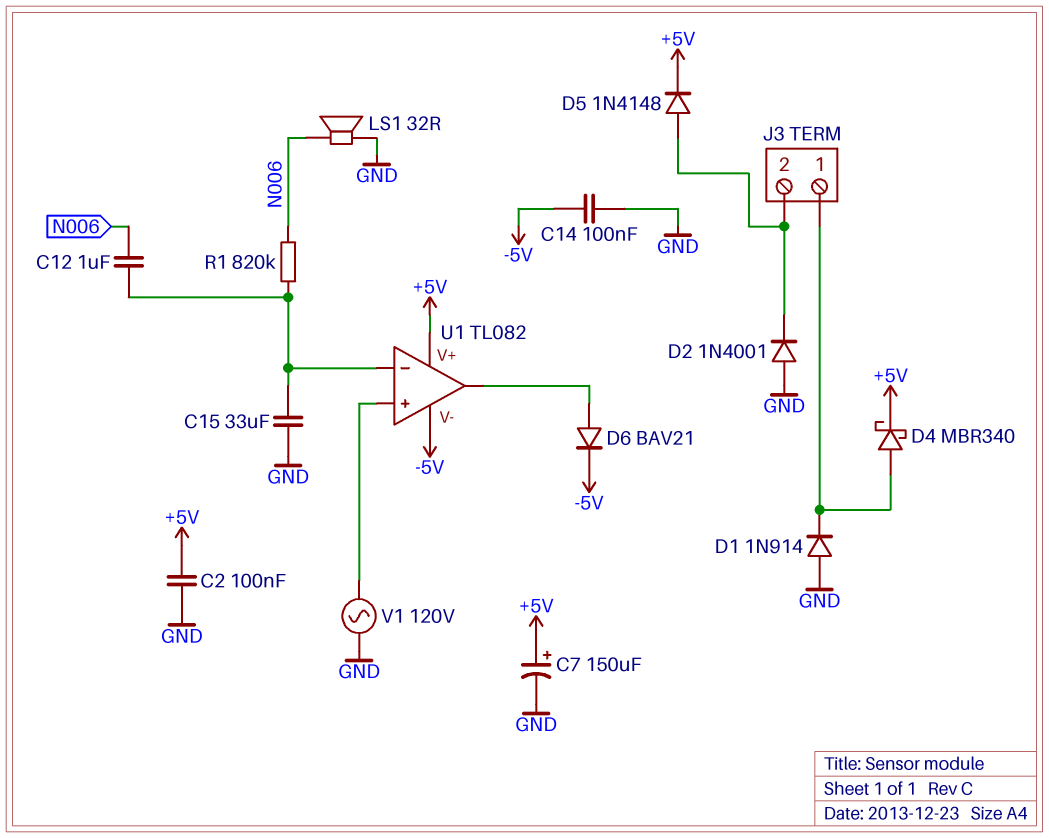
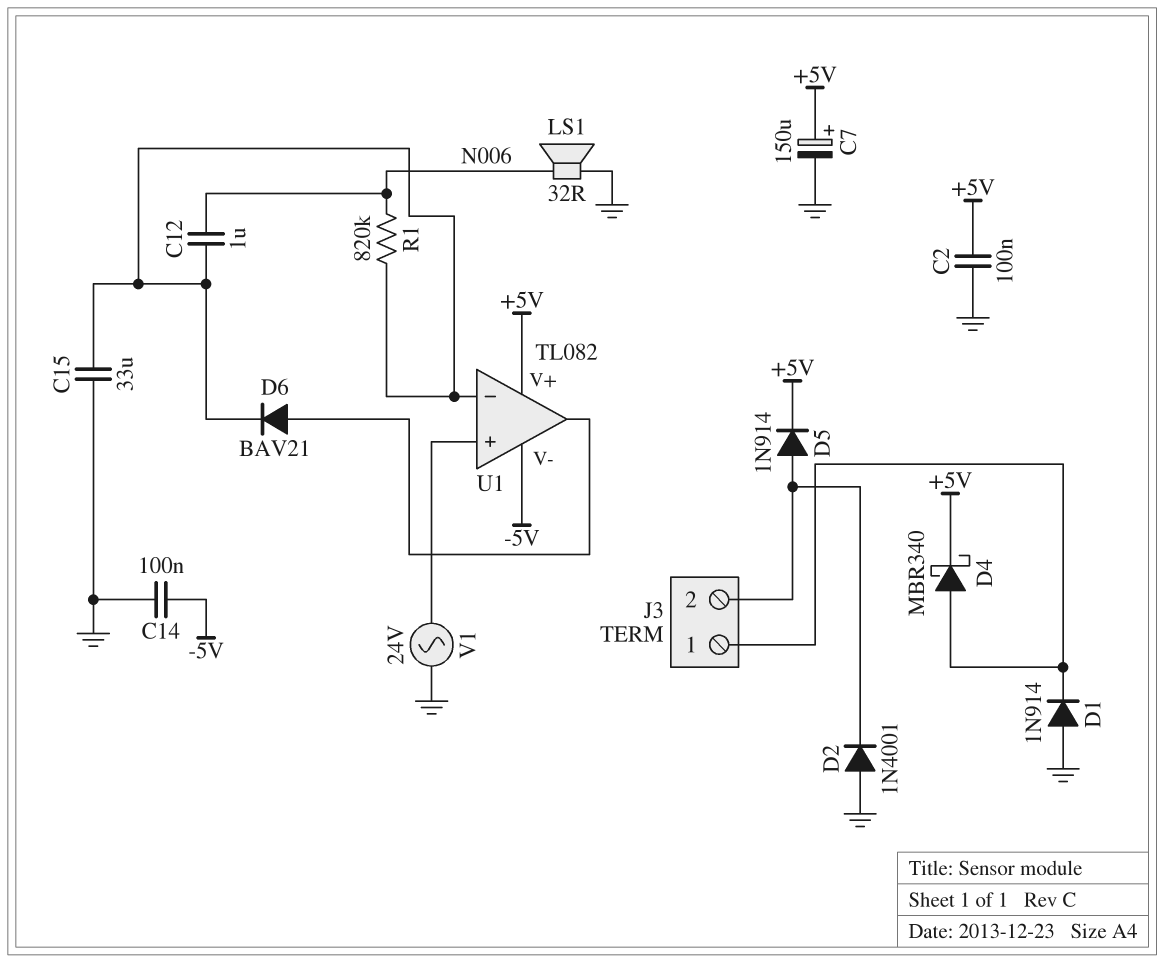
D5: diode 1N4148 (A J3/2, K +5V) -> diode 1N914 (A J3/2, K +5V)
D6: diode BAV21 (A U1/out, K -5V) -> diode BAV21 (A U1/out, K U1/in-)
V1: AC 120V (GND, U1/in+) -> AC 24V (GND, U1/in+)

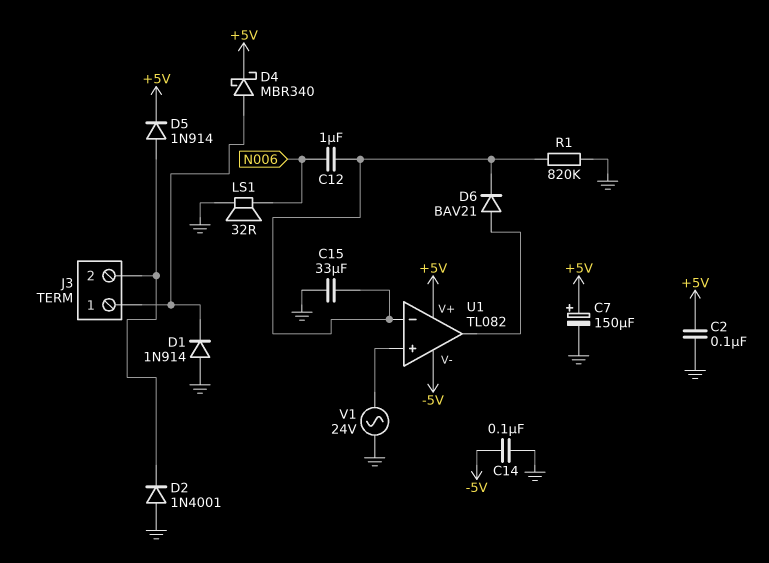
R1: 820k (N006, U1/in-) -> 820k (GND, U1/in-)

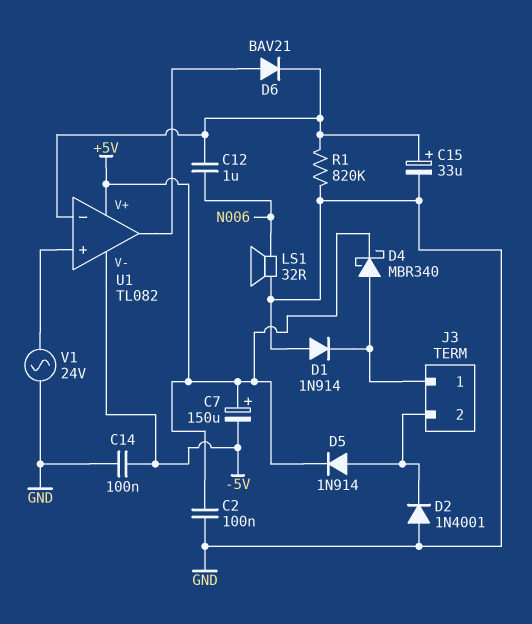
C7: 150uF (plus +5V, minus GND) -> 150uF (plus +5V, minus -5V)
C15: 33uF (GND, U1/in-) -> 33uF (plus U1/in-, minus GND)

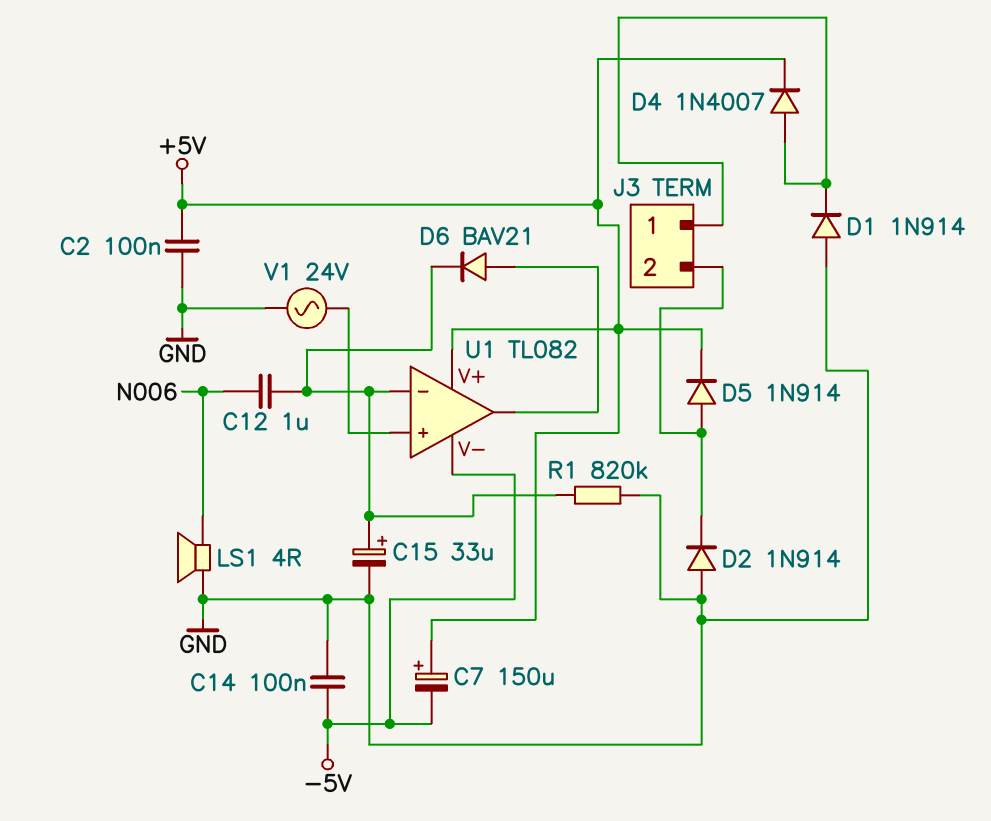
D2: diode 1N4001 (A GND, K J3/2) -> diode 1N914 (A GND, K J3/2)
D4: schottky MBR340 (A J3/1, K +5V) -> diode 1N4007 (A J3/1, K +5V)
LS1: speaker 32R (GND, N006) -> speaker 4R (GND, N006)

